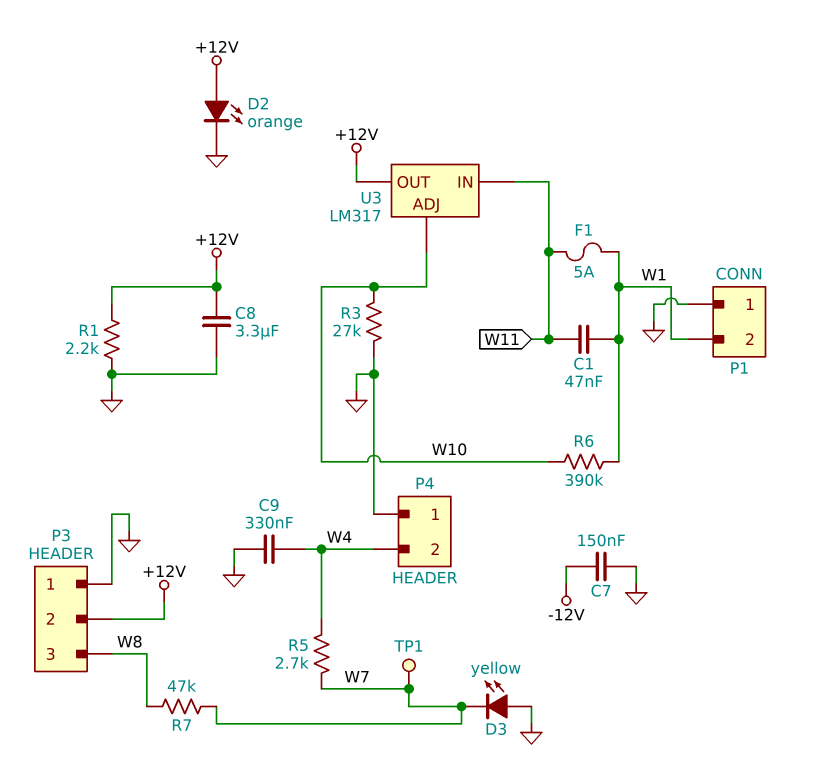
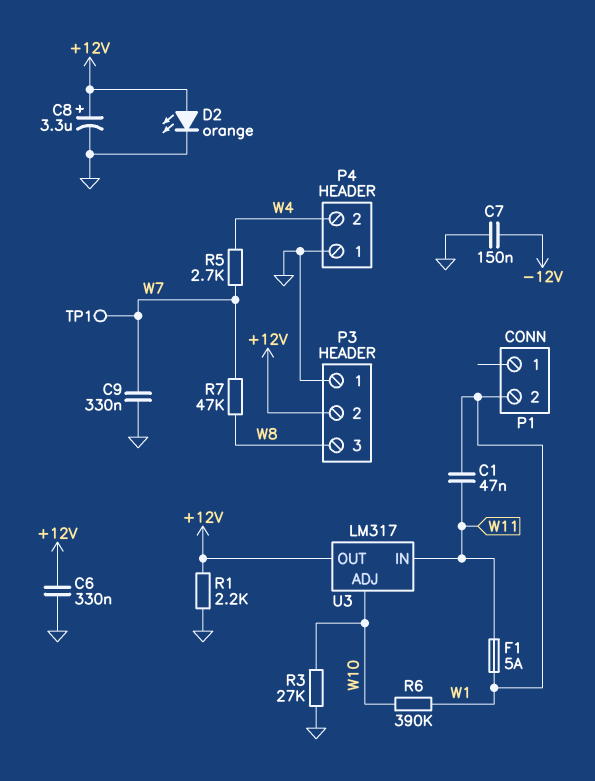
C6: none -> 330nF (+12V, GND)
C8: 3.3uF (+12V, GND) -> 3.3uF (plus +12V, minus GND)
C9: 330nF (GND, W4) -> 330nF (GND, W7)
D3: LED yellow (A GND, K W7) -> none
P1 pin 1: GND -> none

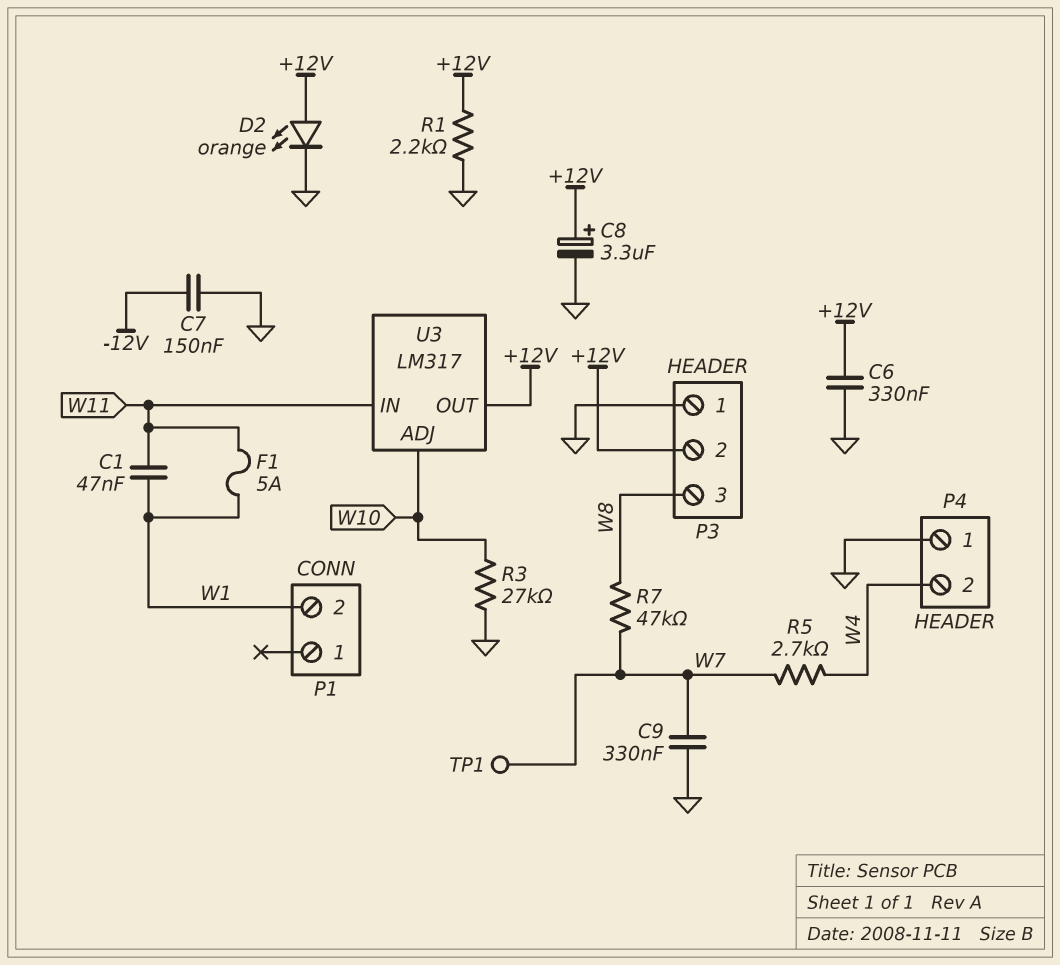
R6: 390k (W1, W10) -> none

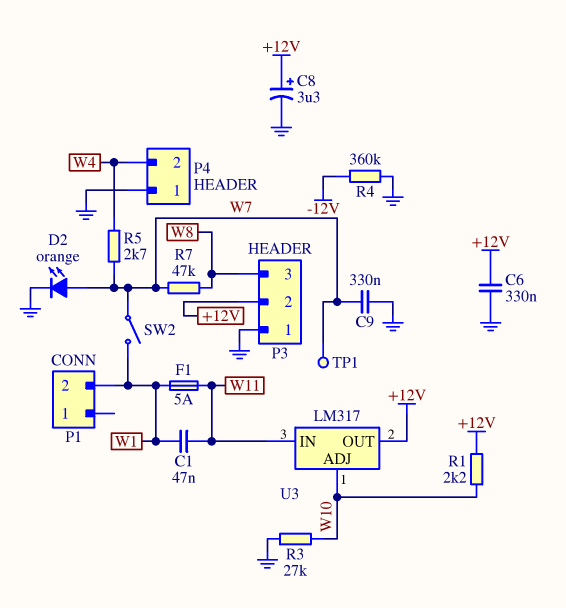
C7: 150nF (-12V, GND) -> none
D2: LED orange (A +12V, K GND) -> LED orange (A W7, K GND)
R1: 2.2k (+12V, GND) -> 2.2k (+12V, W10)
R4: none -> 360k (-12V, GND)
SW2: none -> switch (W1, W7)

